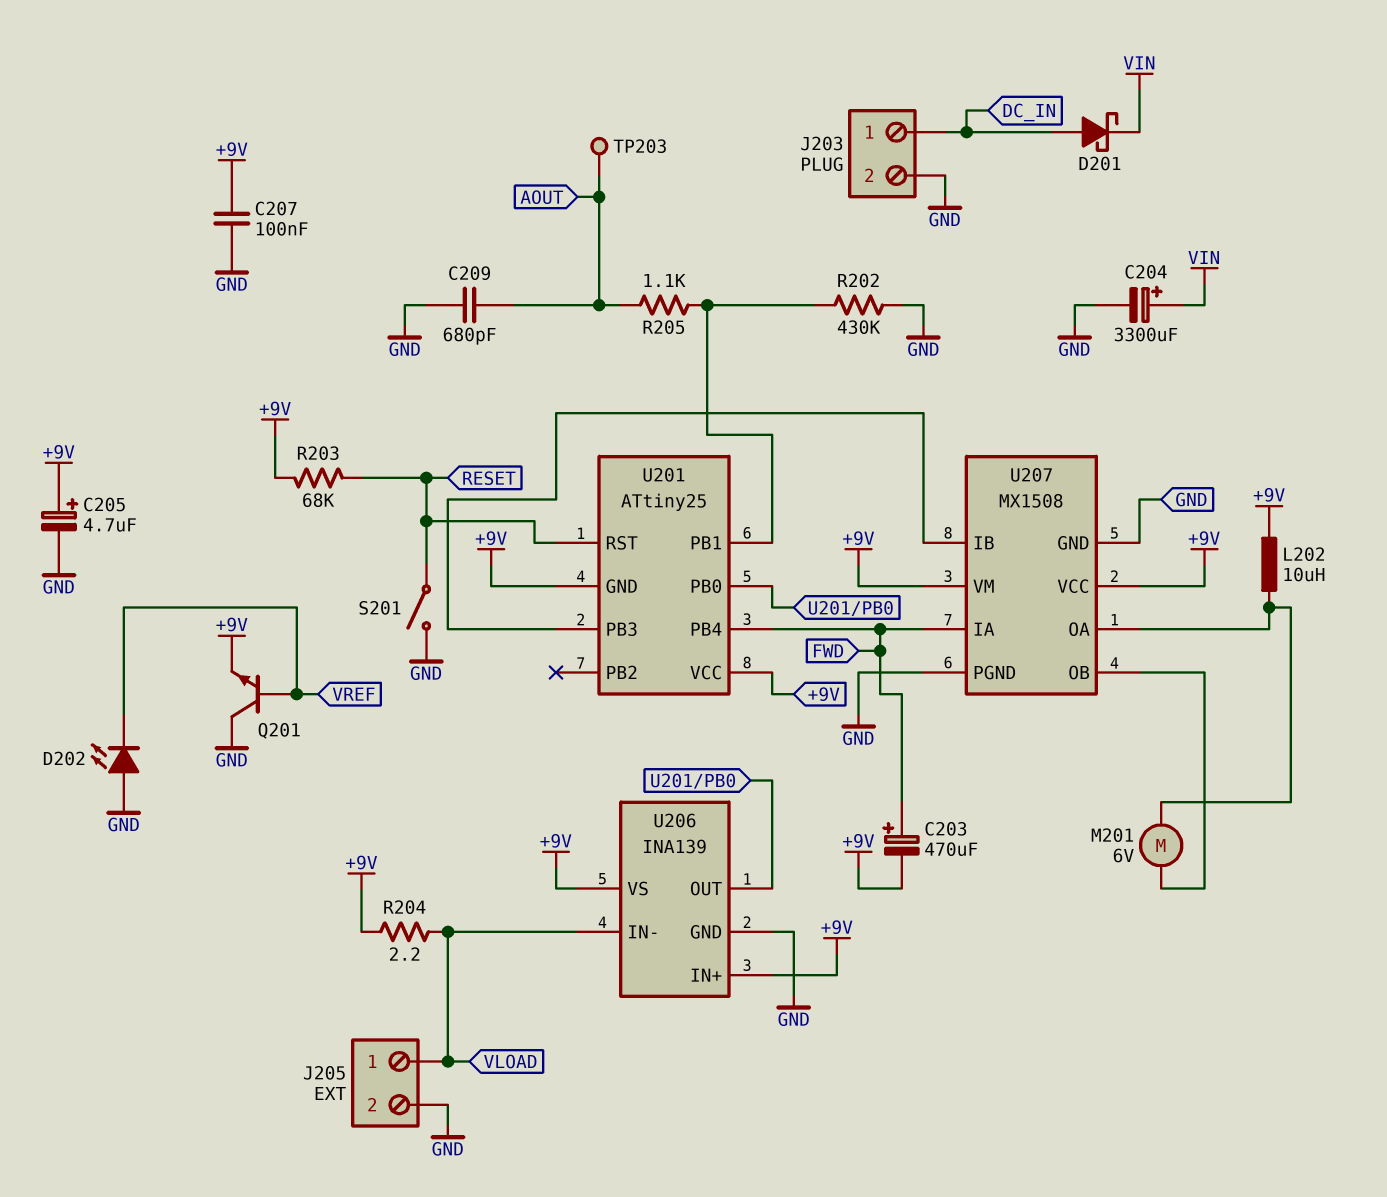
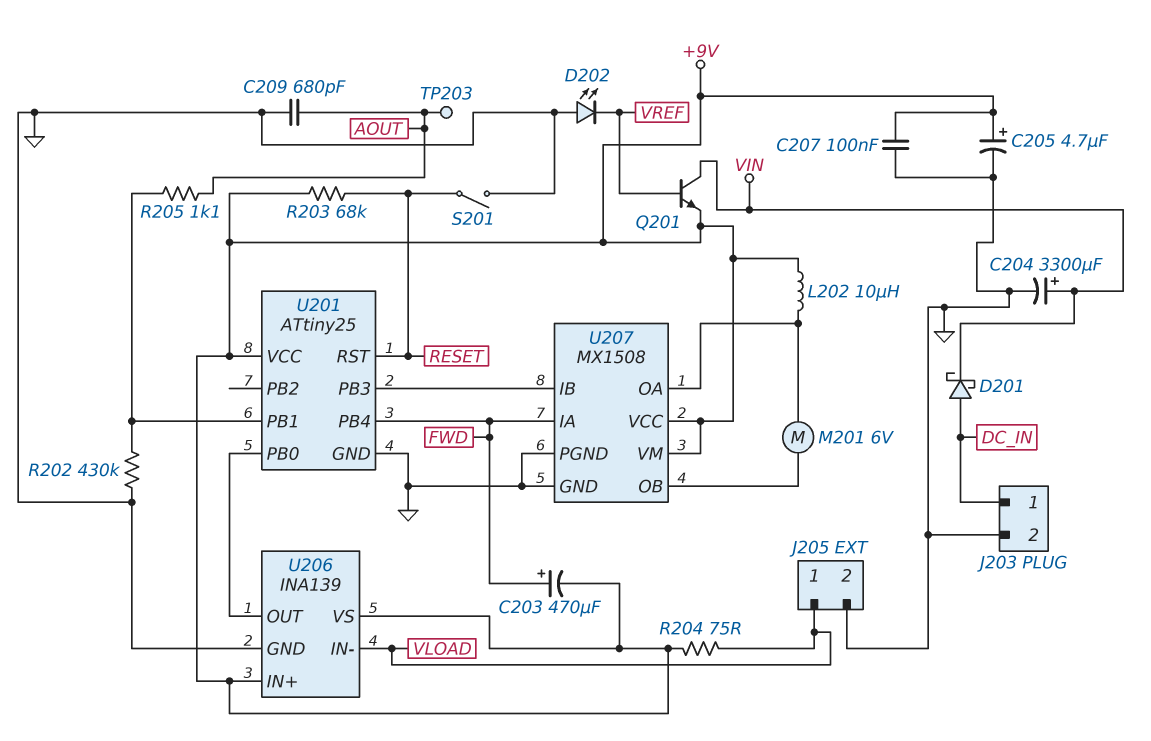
Q201: NPN (B VREF, C GND, E +9V) -> NPN (B VREF, C VIN, E +9V)
R204: 2.2 (+9V, VLOAD) -> 75 (+9V, VLOAD)
U201 pin GND: +9V -> GND

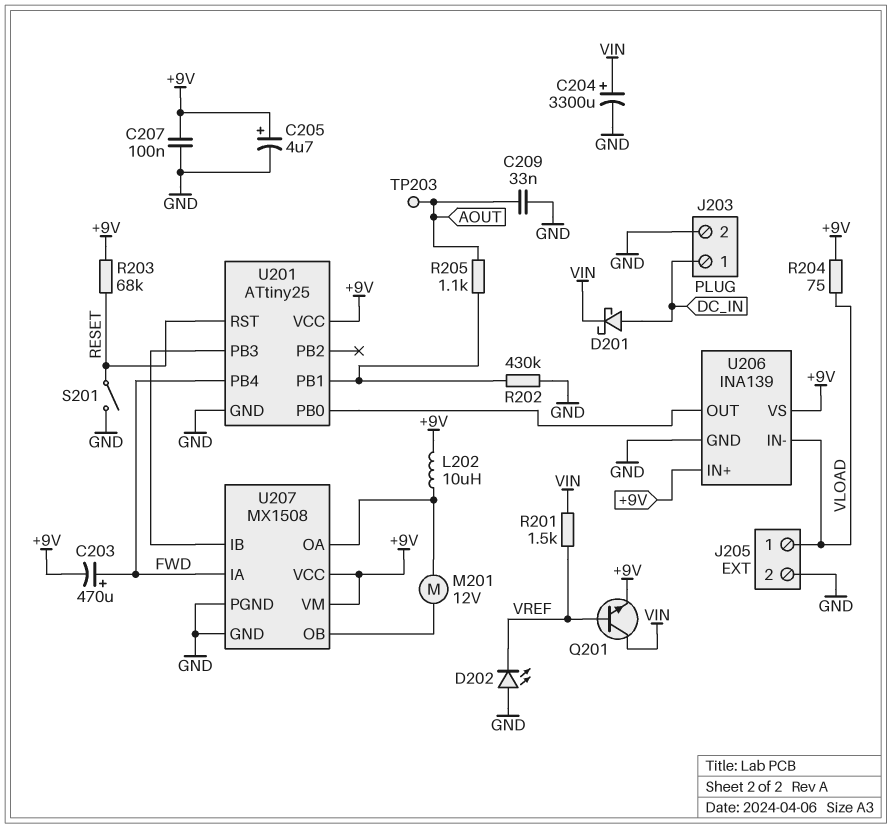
C209: 680pF (AOUT, GND) -> 33nF (AOUT, GND)
M201: motor 6V (U207/OA, U207/OB) -> motor 12V (U207/OA, U207/OB)
R201: none -> 1.5k (VIN, VREF)

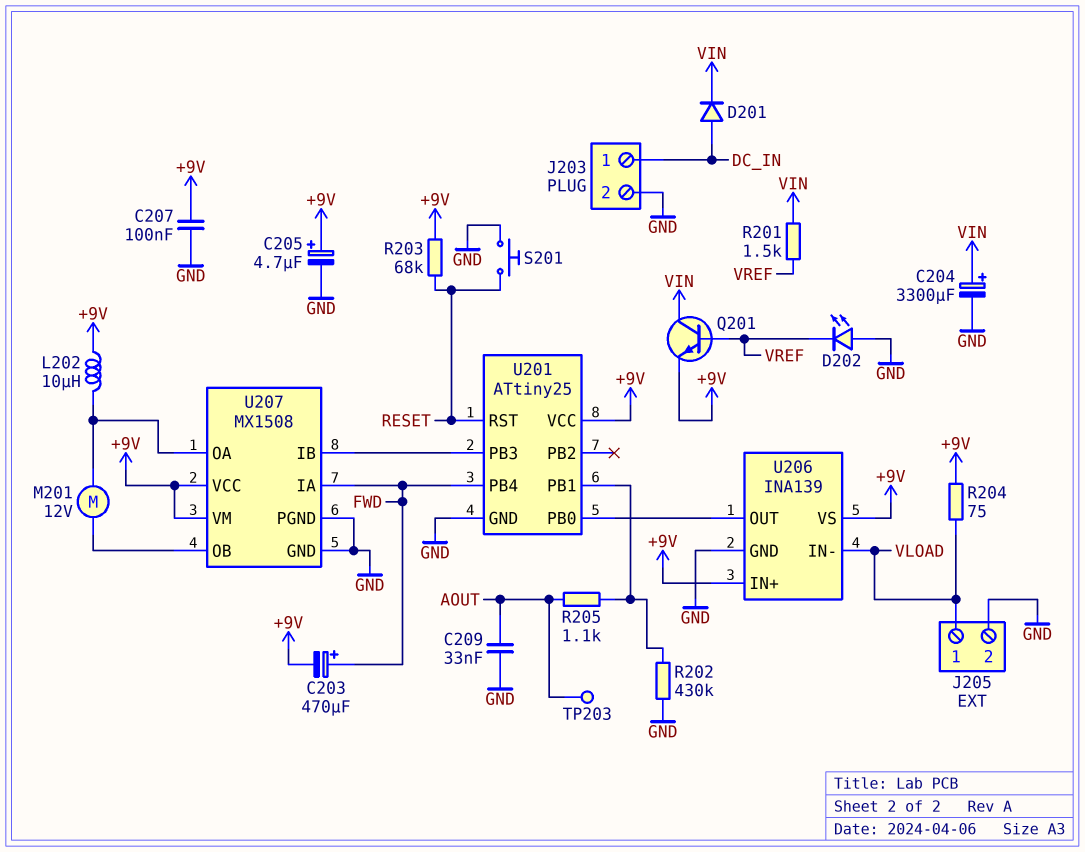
D201: schottky (A DC_IN, K VIN) -> diode (A DC_IN, K VIN)
S201: switch (GND, RESET) -> button (GND, RESET)

